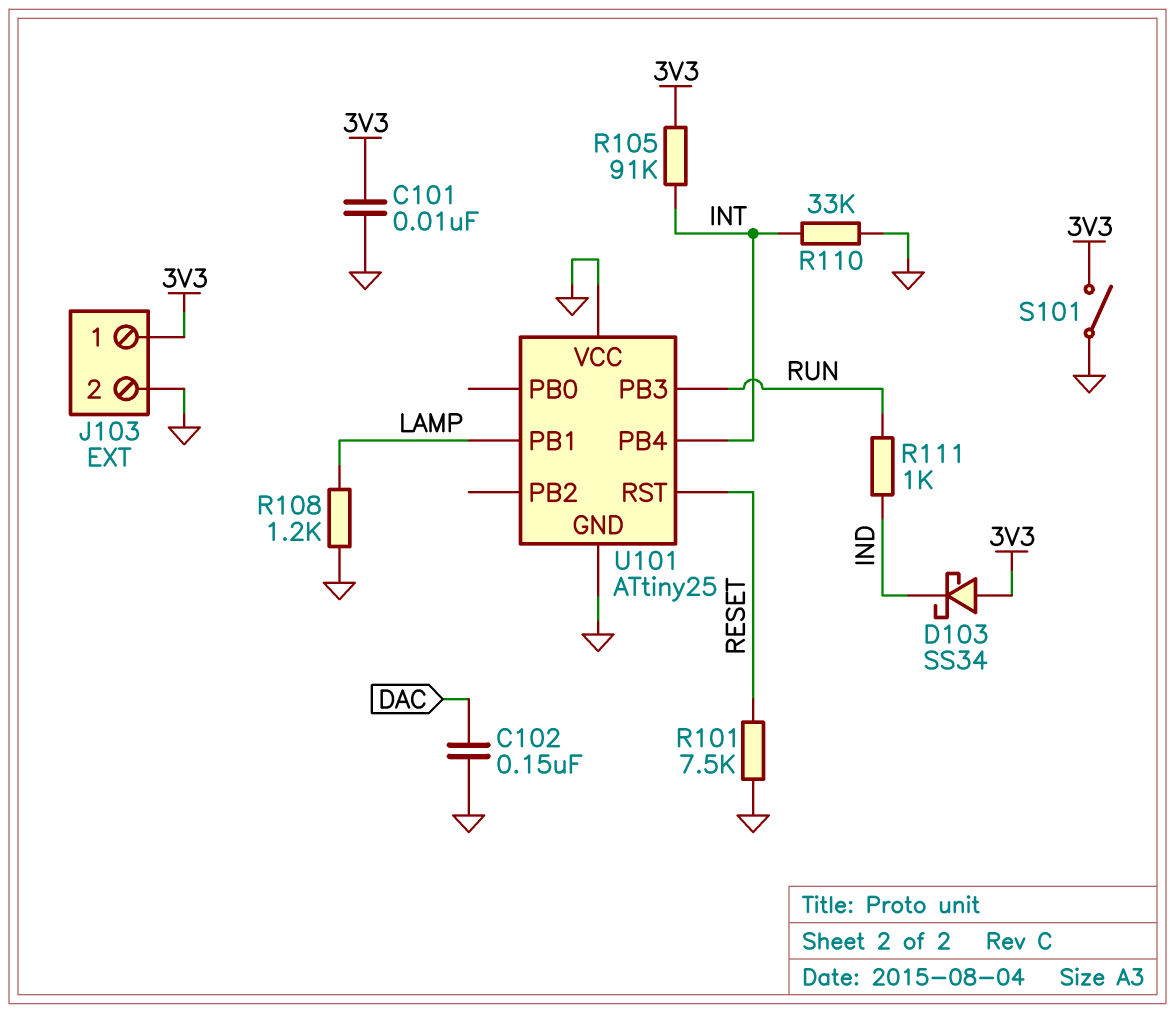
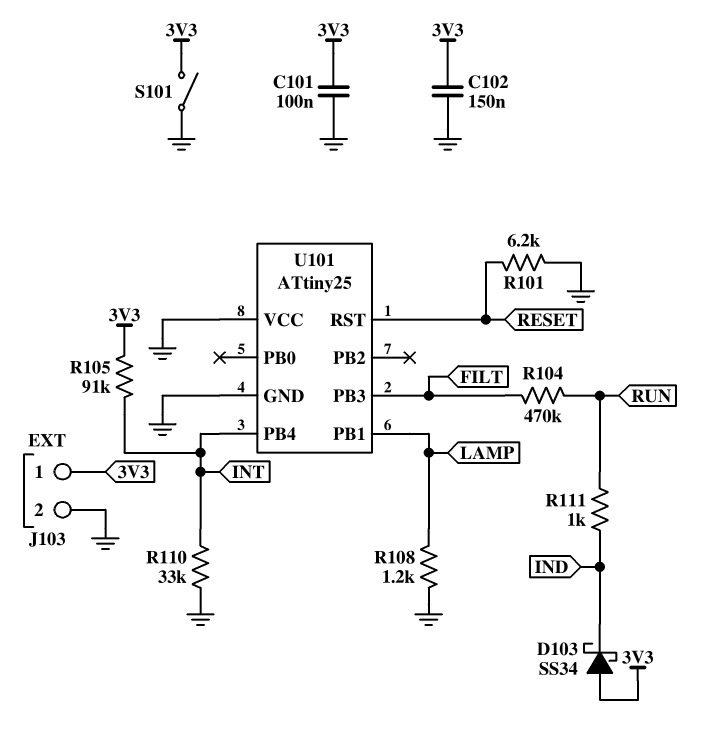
C101: 10nF (3V3, GND) -> 100nF (3V3, GND)
C102: 150nF (DAC, GND) -> 150nF (3V3, GND)
R101: 7.5k (GND, RESET) -> 6.2k (GND, RESET)
R104: none -> 470k (FILT, RUN)
U101 pin PB3: RUN -> FILT

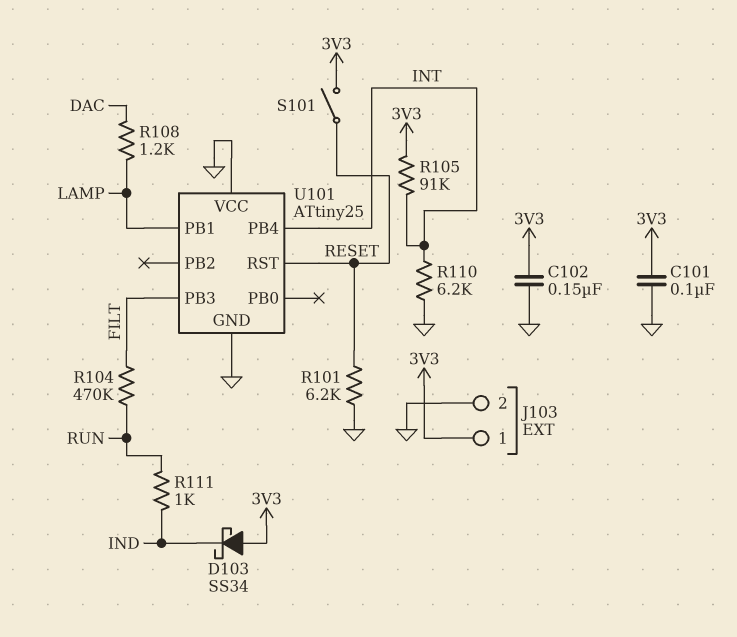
R108: 1.2k (GND, LAMP) -> 1.2k (DAC, LAMP)
R110: 33k (GND, INT) -> 6.2k (GND, INT)
S101: switch (3V3, GND) -> switch (3V3, RESET)

